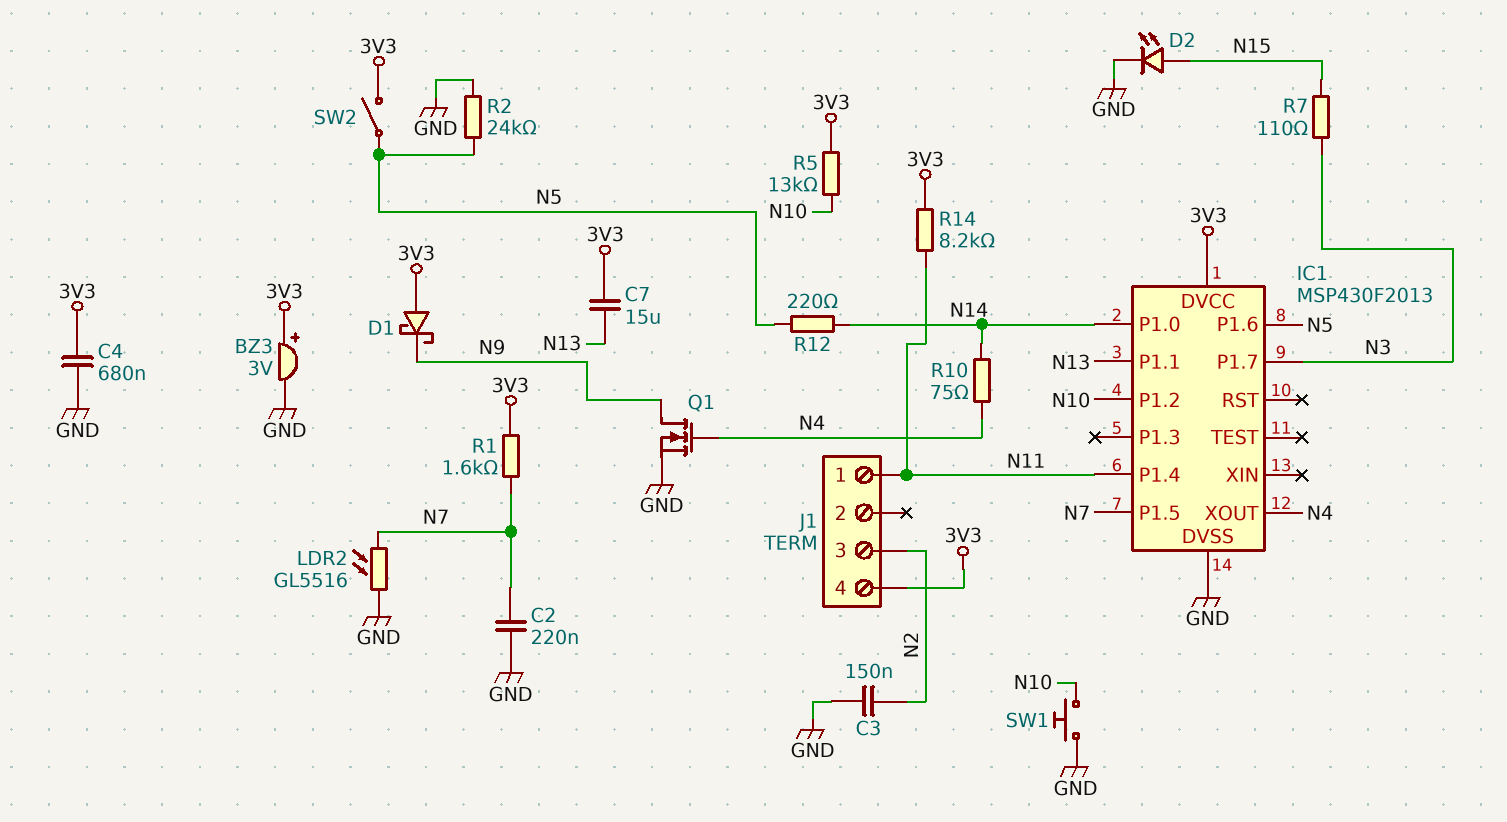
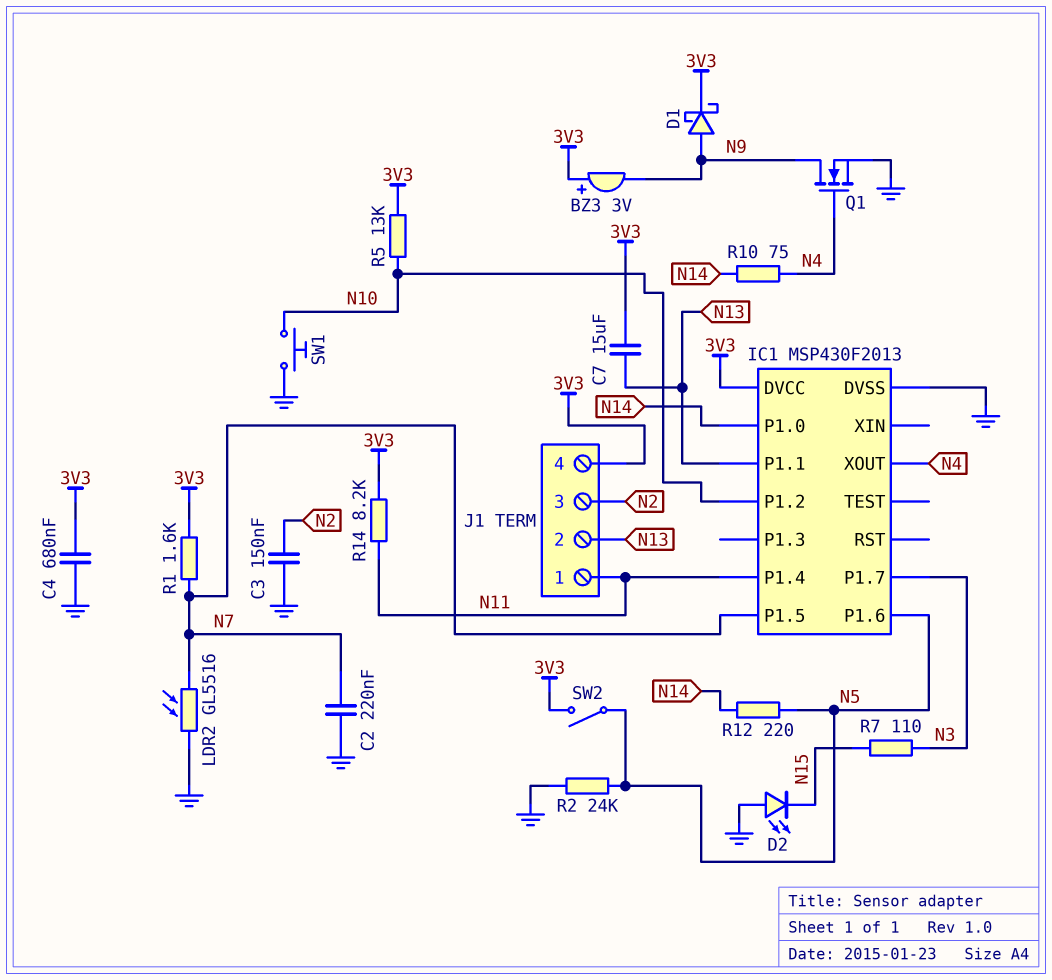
BZ3: buzzer 3V (plus 3V3, minus GND) -> buzzer 3V (plus 3V3, minus N9)
D1: schottky (A 3V3, K N9) -> schottky (A N9, K 3V3)
D2: LED (A N15, K GND) -> LED (A GND, K N15)
J1 pin 2: none -> N13

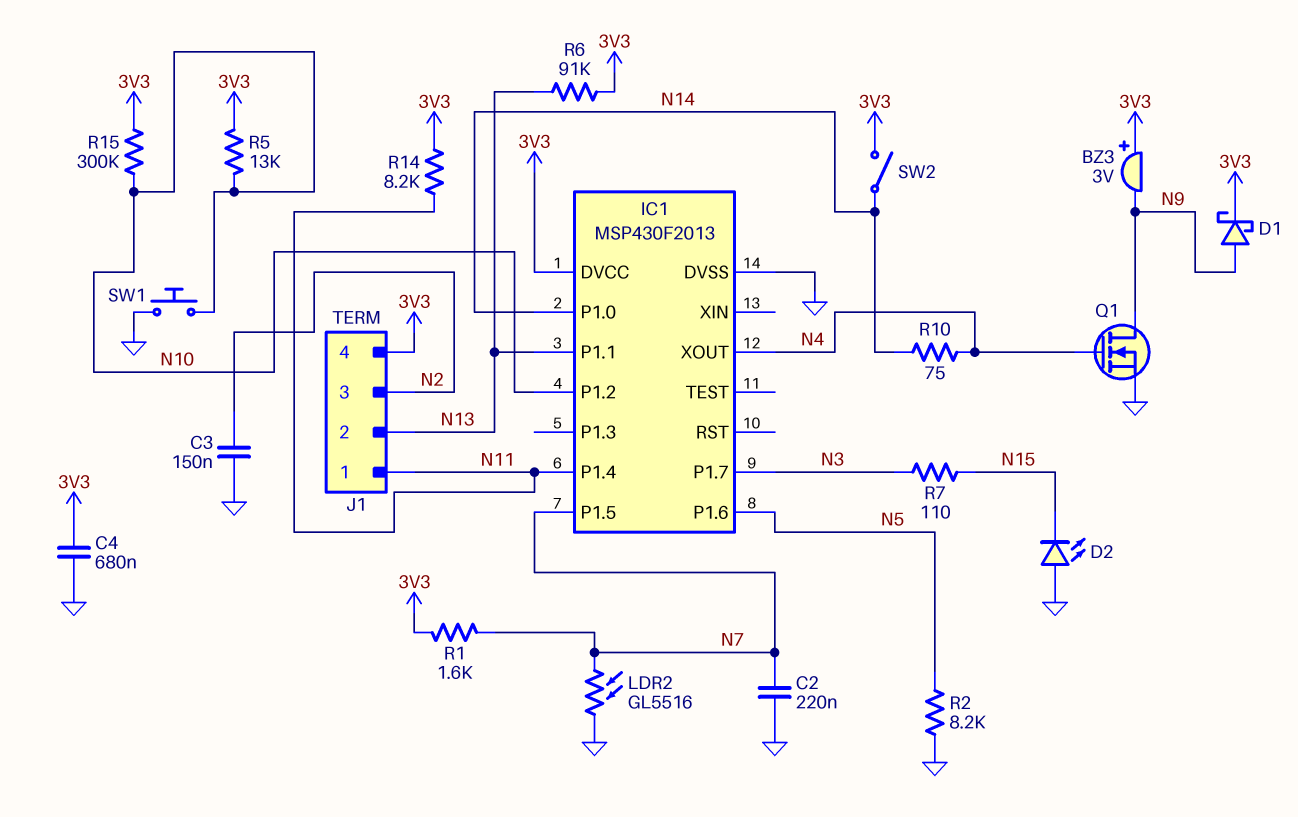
C7: 15uF (3V3, N13) -> none
R2: 24k (GND, N5) -> 8.2k (GND, N5)
R6: none -> 91k (3V3, N13)
R12: 220 (N5, N14) -> none
R15: none -> 300k (3V3, N10)
SW2: switch (3V3, N5) -> switch (3V3, N14)

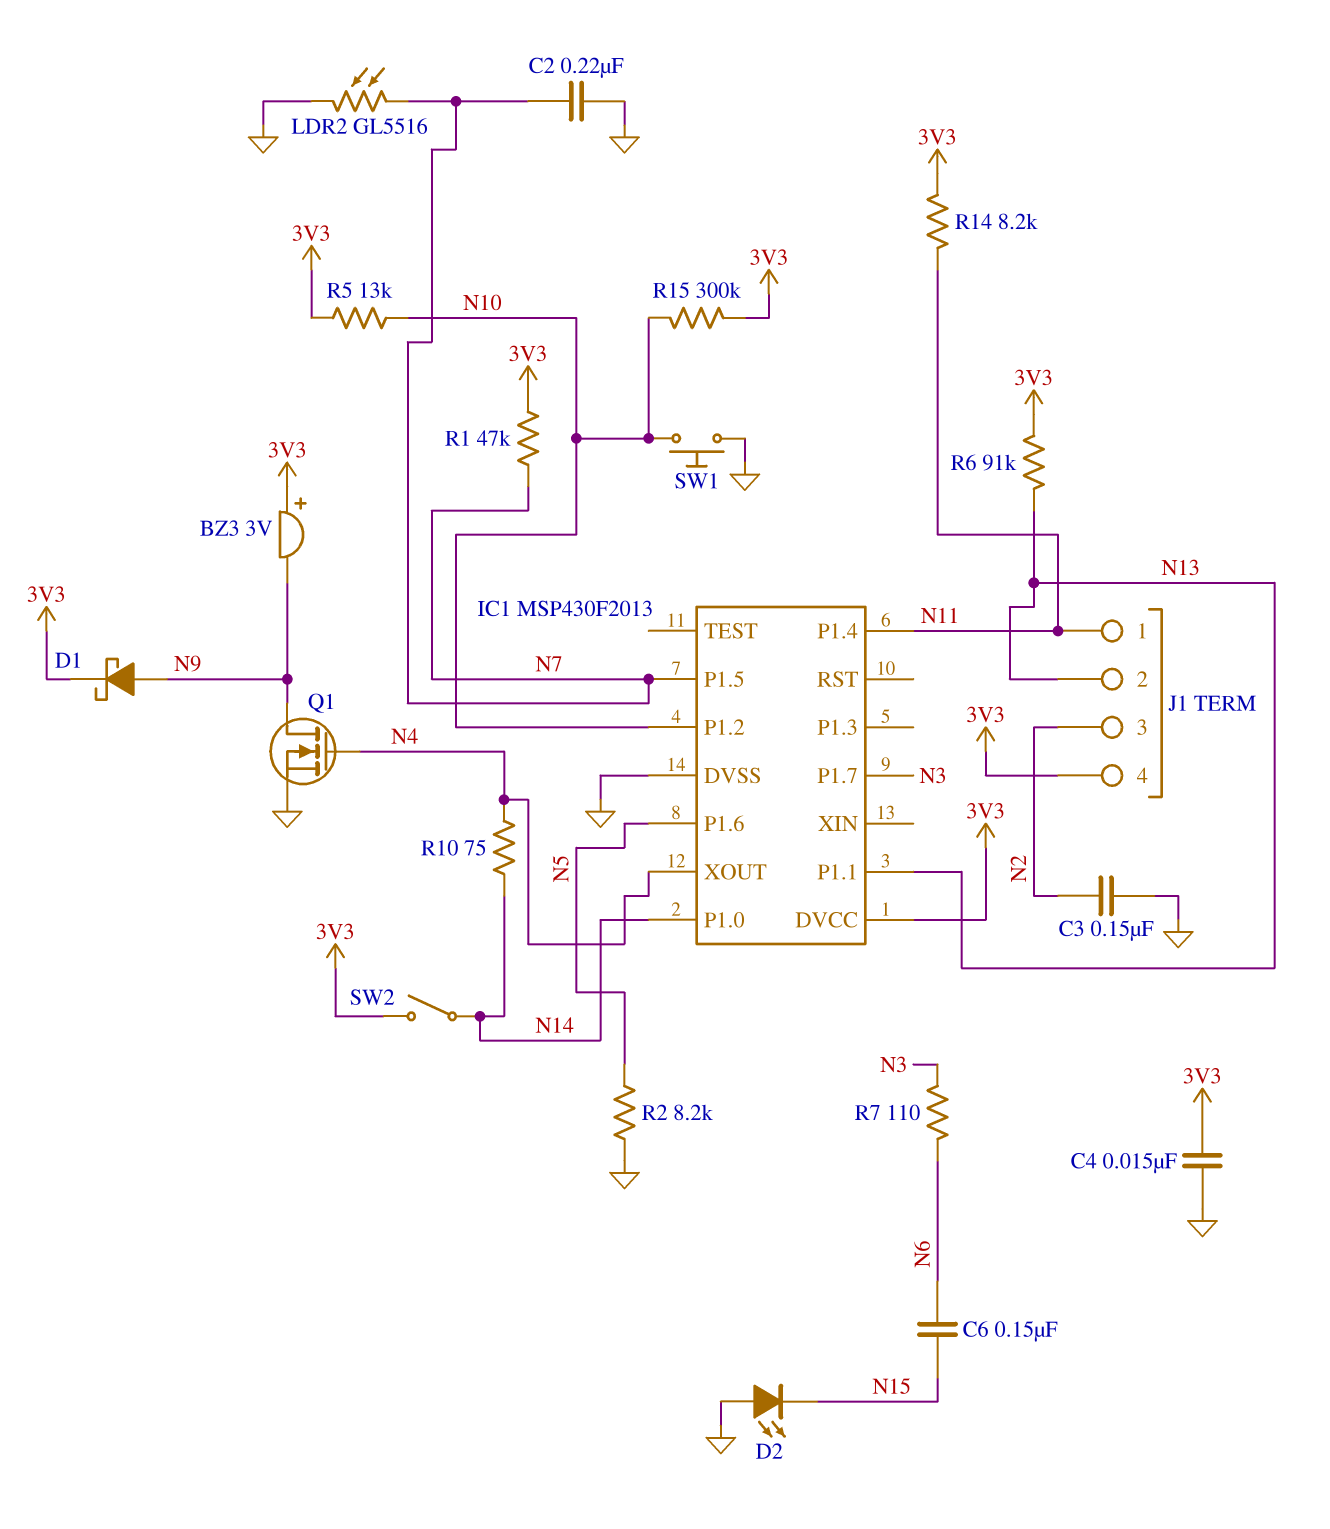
C4: 680nF (3V3, GND) -> 15nF (3V3, GND)
C6: none -> 150nF (N6, N15)
R1: 1.6k (3V3, N7) -> 47k (3V3, N7)
R7: 110 (N3, N15) -> 110 (N3, N6)

